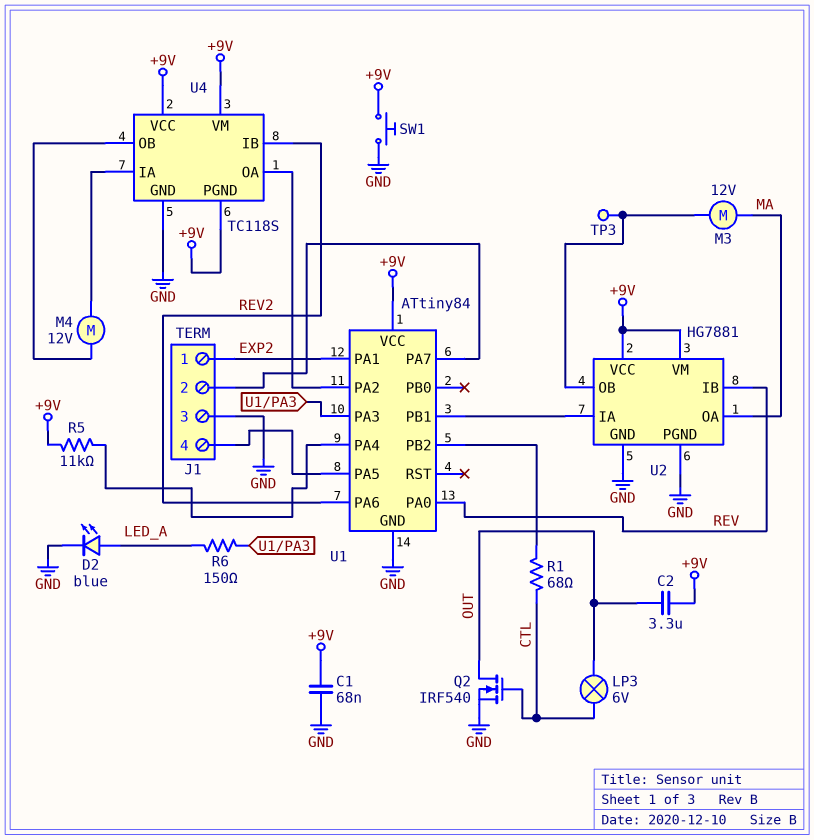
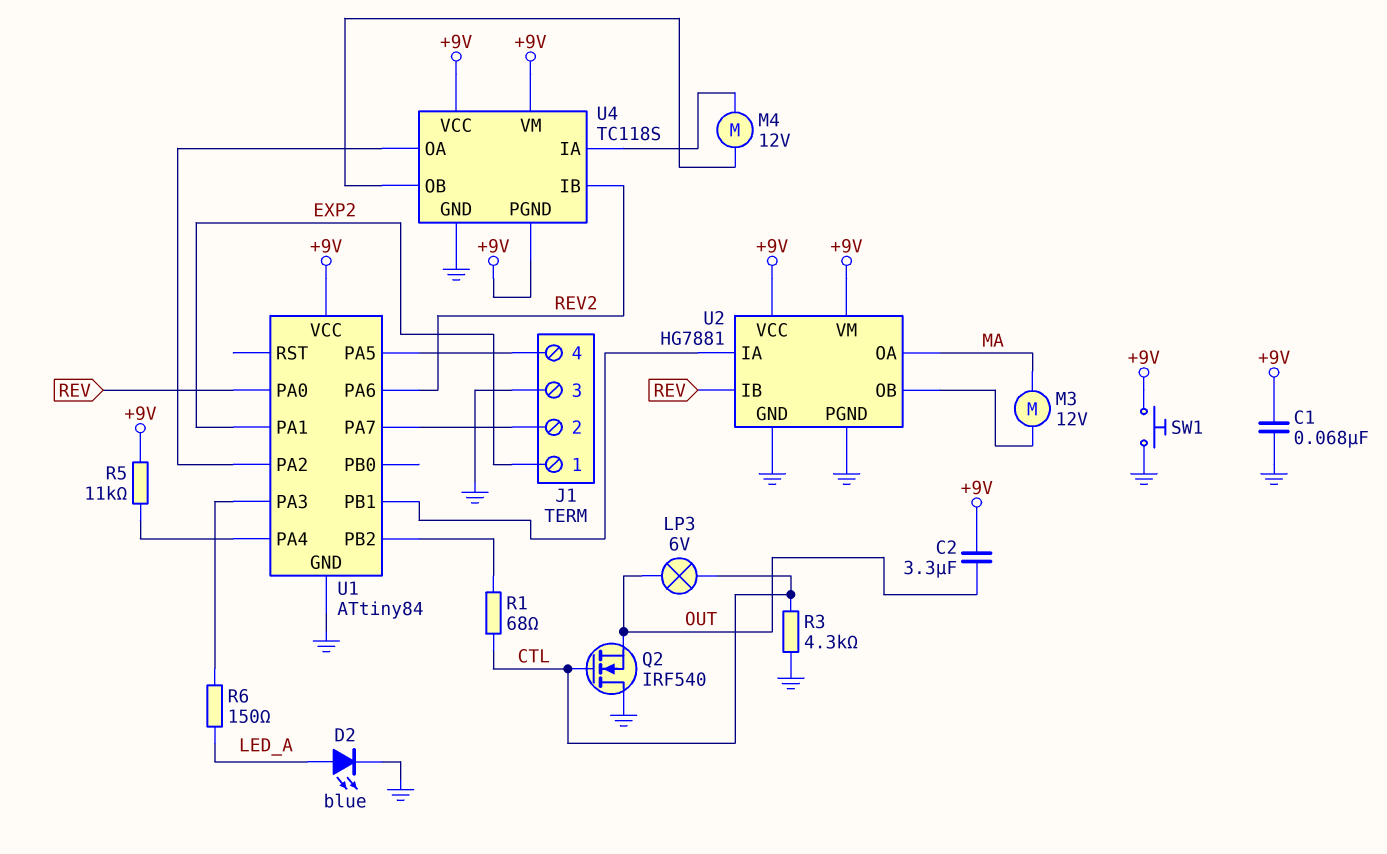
Q2: NMOS IRF540 (G CTL, D OUT, S GND) -> NMOS IRF540 (G CTL, D GND, S OUT)
R3: none -> 4.3k (CTL, GND)
TP3: test point (U2/OB) -> none

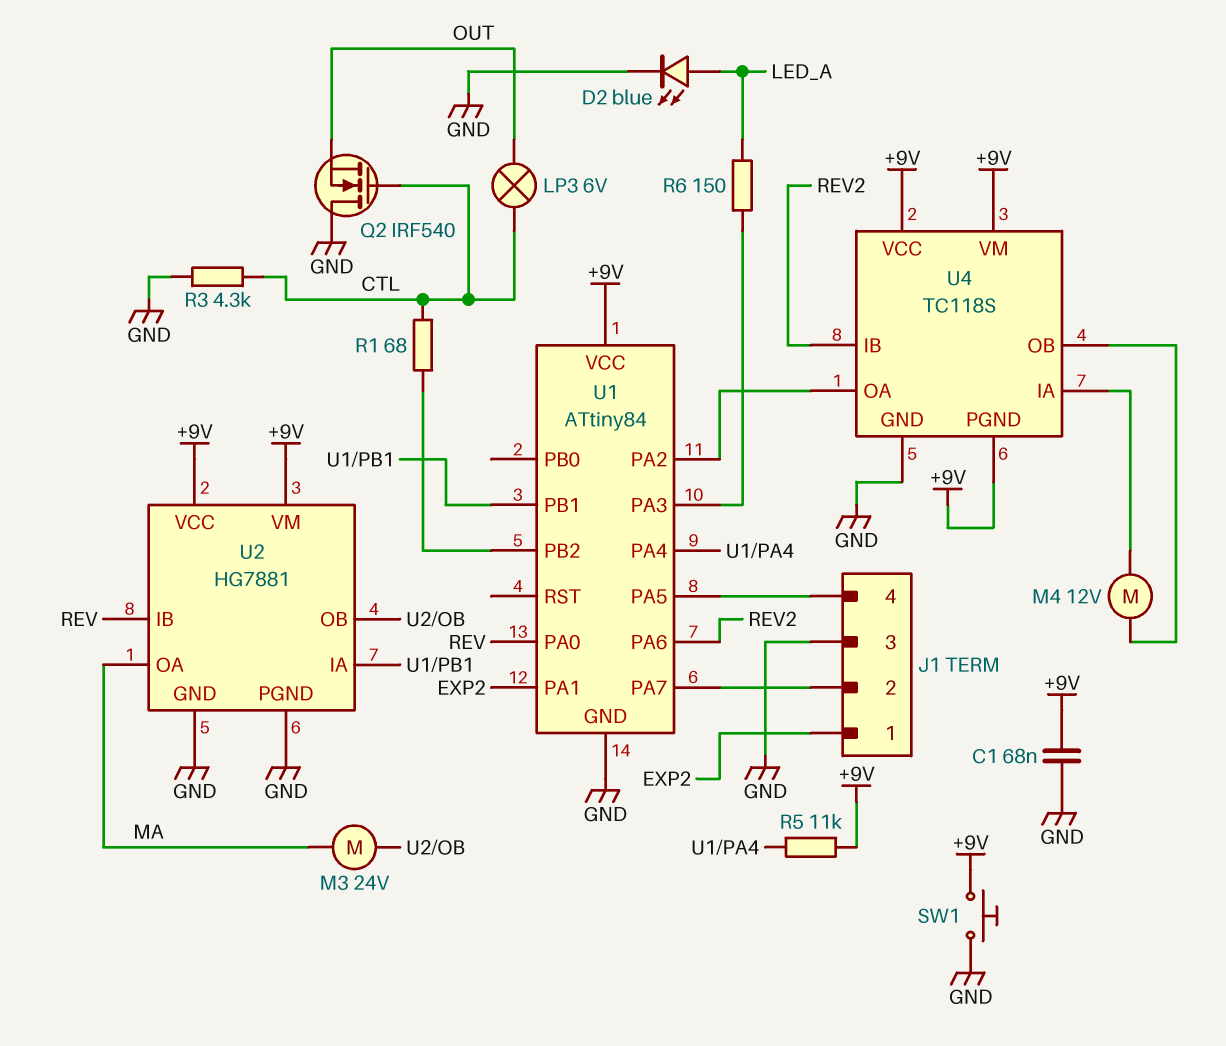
C2: 3.3uF (+9V, OUT) -> none
M3: motor 12V (MA, U2/OB) -> motor 24V (MA, U2/OB)

